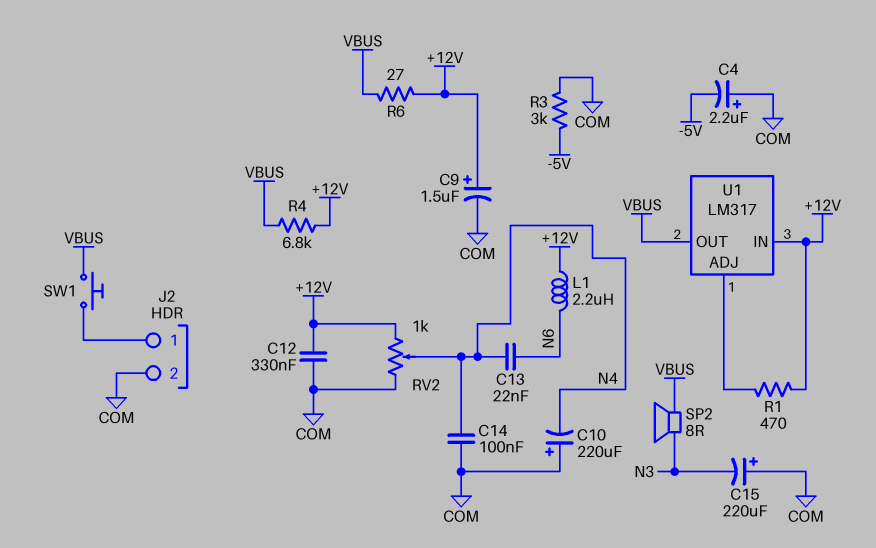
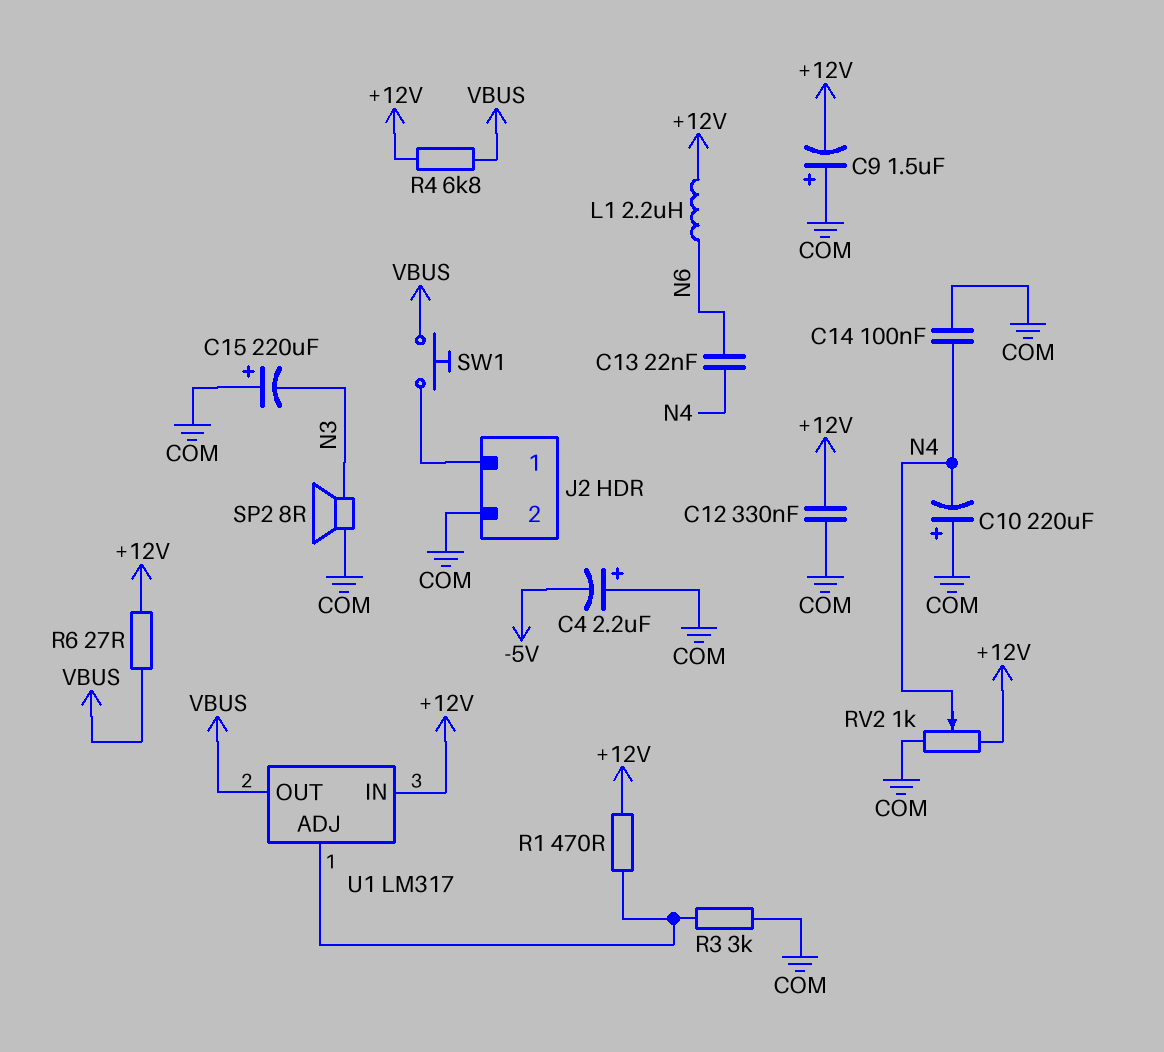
C9: 1.5uF (plus +12V, minus COM) -> 1.5uF (plus COM, minus +12V)
R3: 3k (-5V, COM) -> 3k (COM, U1/ADJ)
SP2: speaker 8R (N3, VBUS) -> speaker 8R (COM, N3)

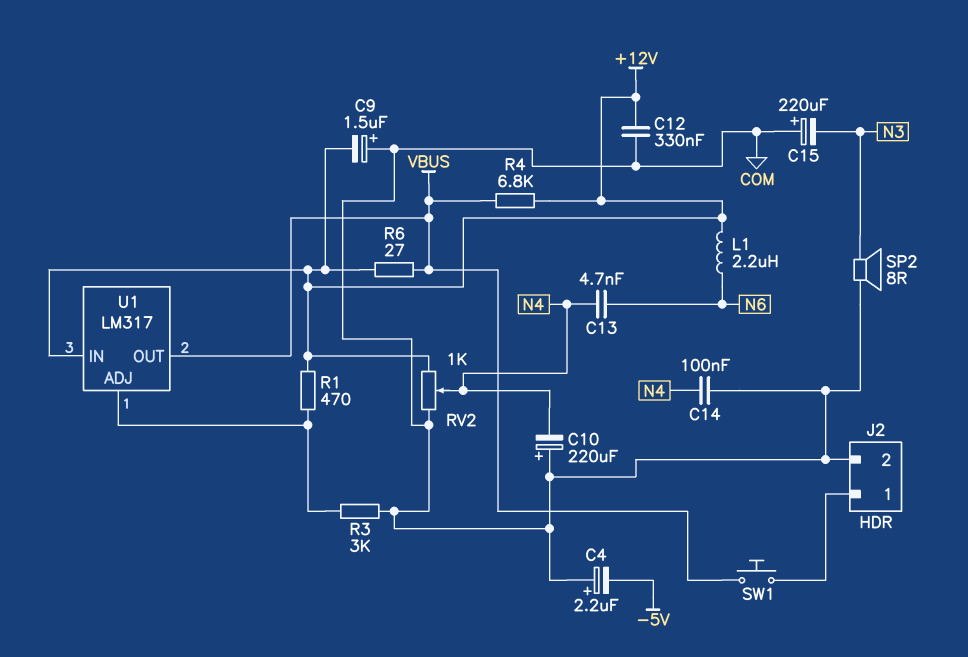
C13: 22nF (N4, N6) -> 4.7nF (N4, N6)

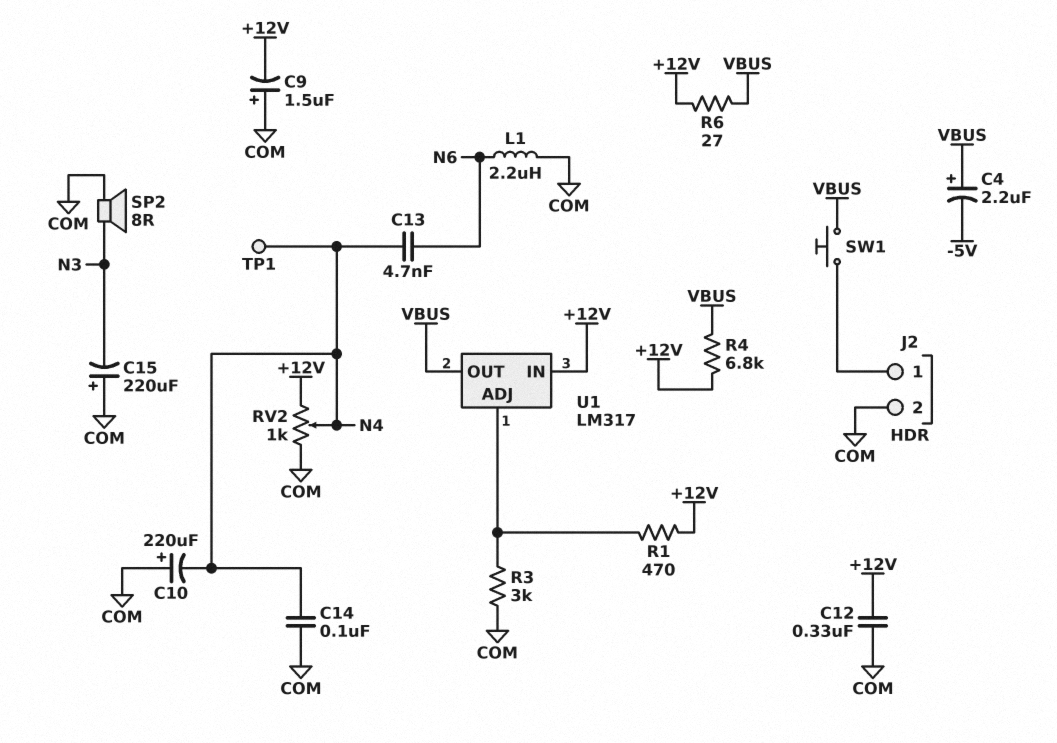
C4: 2.2uF (plus COM, minus -5V) -> 2.2uF (plus VBUS, minus -5V)
L1: 2.2uH (+12V, N6) -> 2.2uH (COM, N6)
TP1: none -> test point (N4)

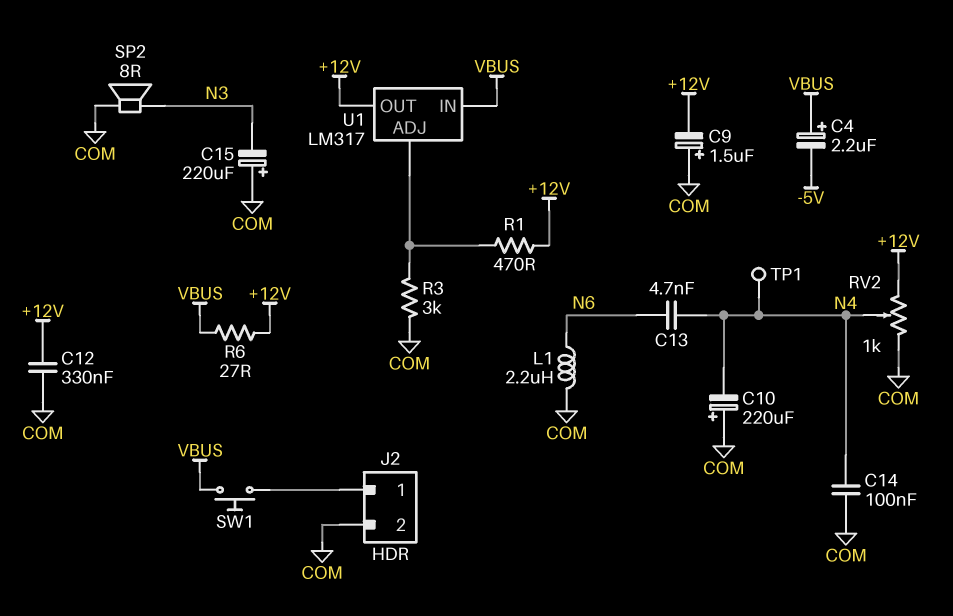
R4: 6.8k (+12V, VBUS) -> none
U1 pin IN: +12V -> VBUS
U1 pin OUT: VBUS -> +12V

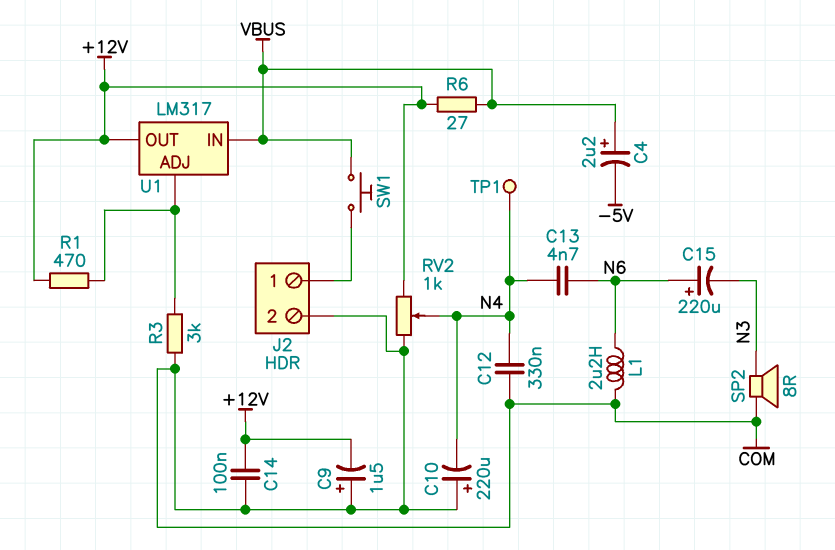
C12: 330nF (+12V, COM) -> 330nF (COM, N4)
C14: 100nF (COM, N4) -> 100nF (+12V, COM)
C15: 220uF (plus COM, minus N3) -> 220uF (plus N6, minus N3)

